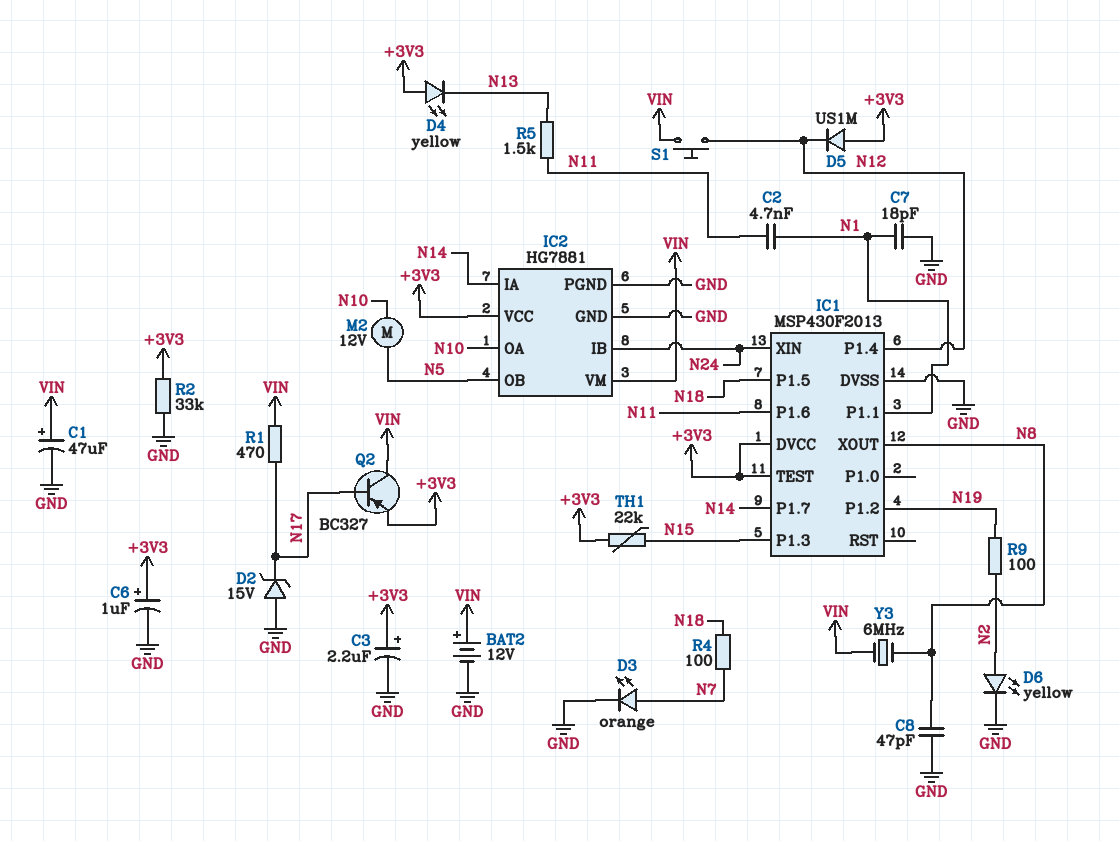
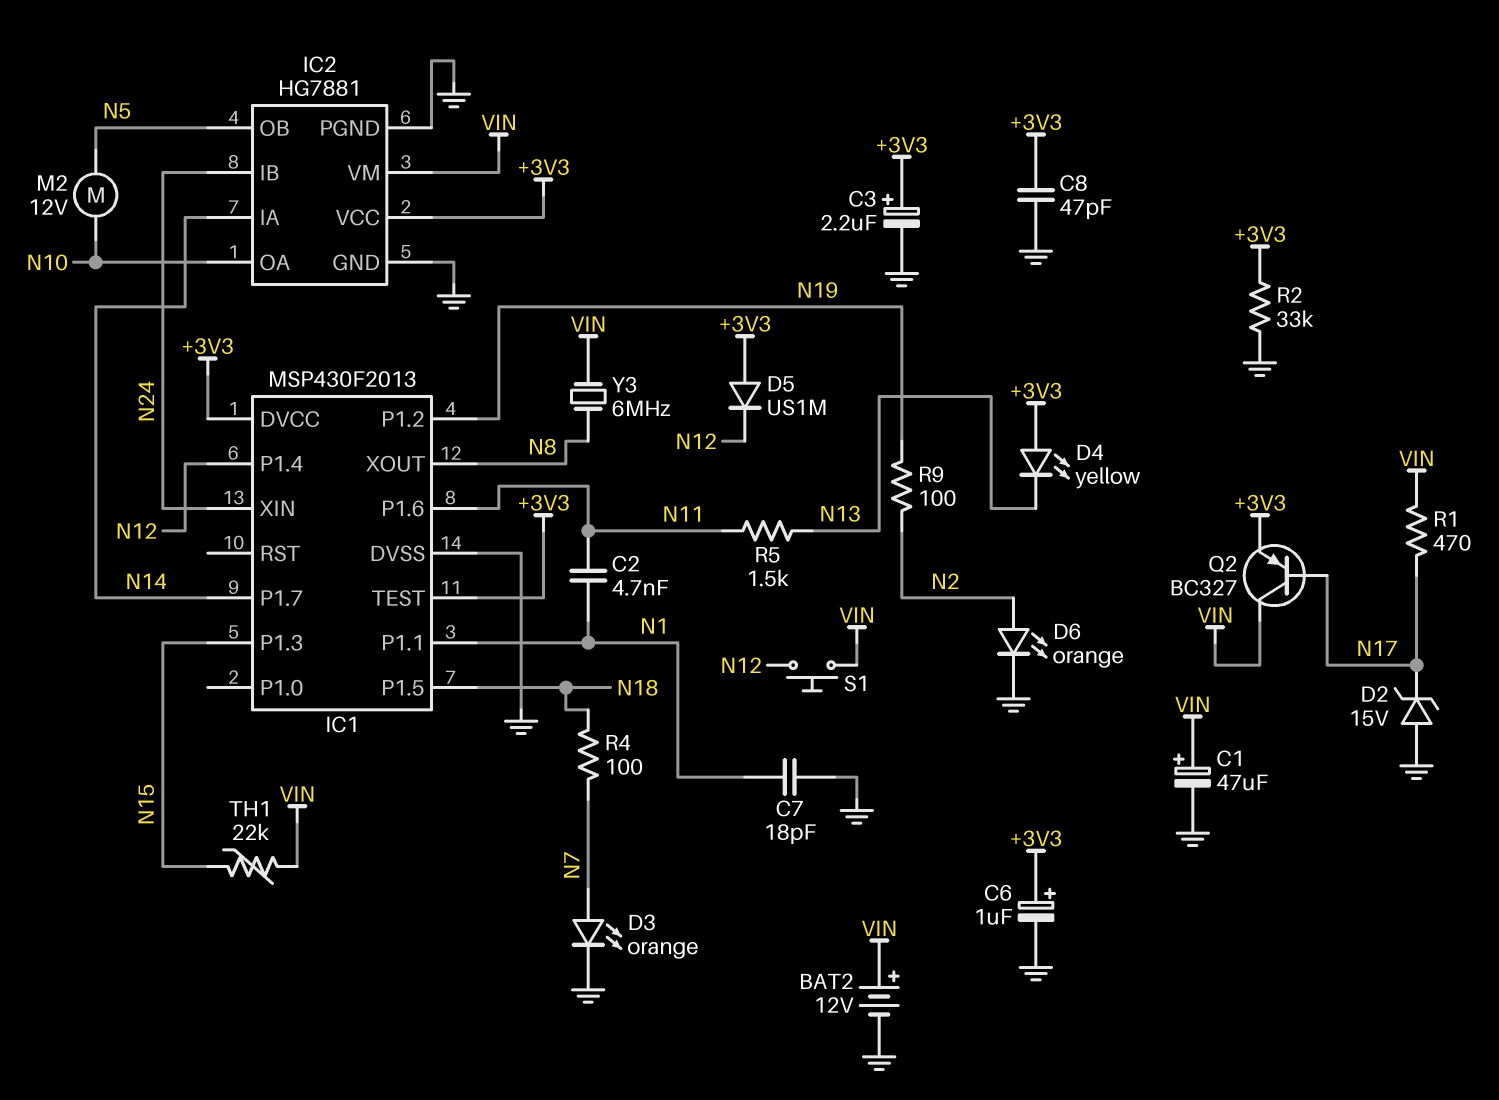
C8: 47pF (GND, N8) -> 47pF (+3V3, GND)
D6: LED yellow (A N2, K GND) -> LED orange (A N2, K GND)
TH1: 22k (+3V3, N15) -> 22k (N15, VIN)

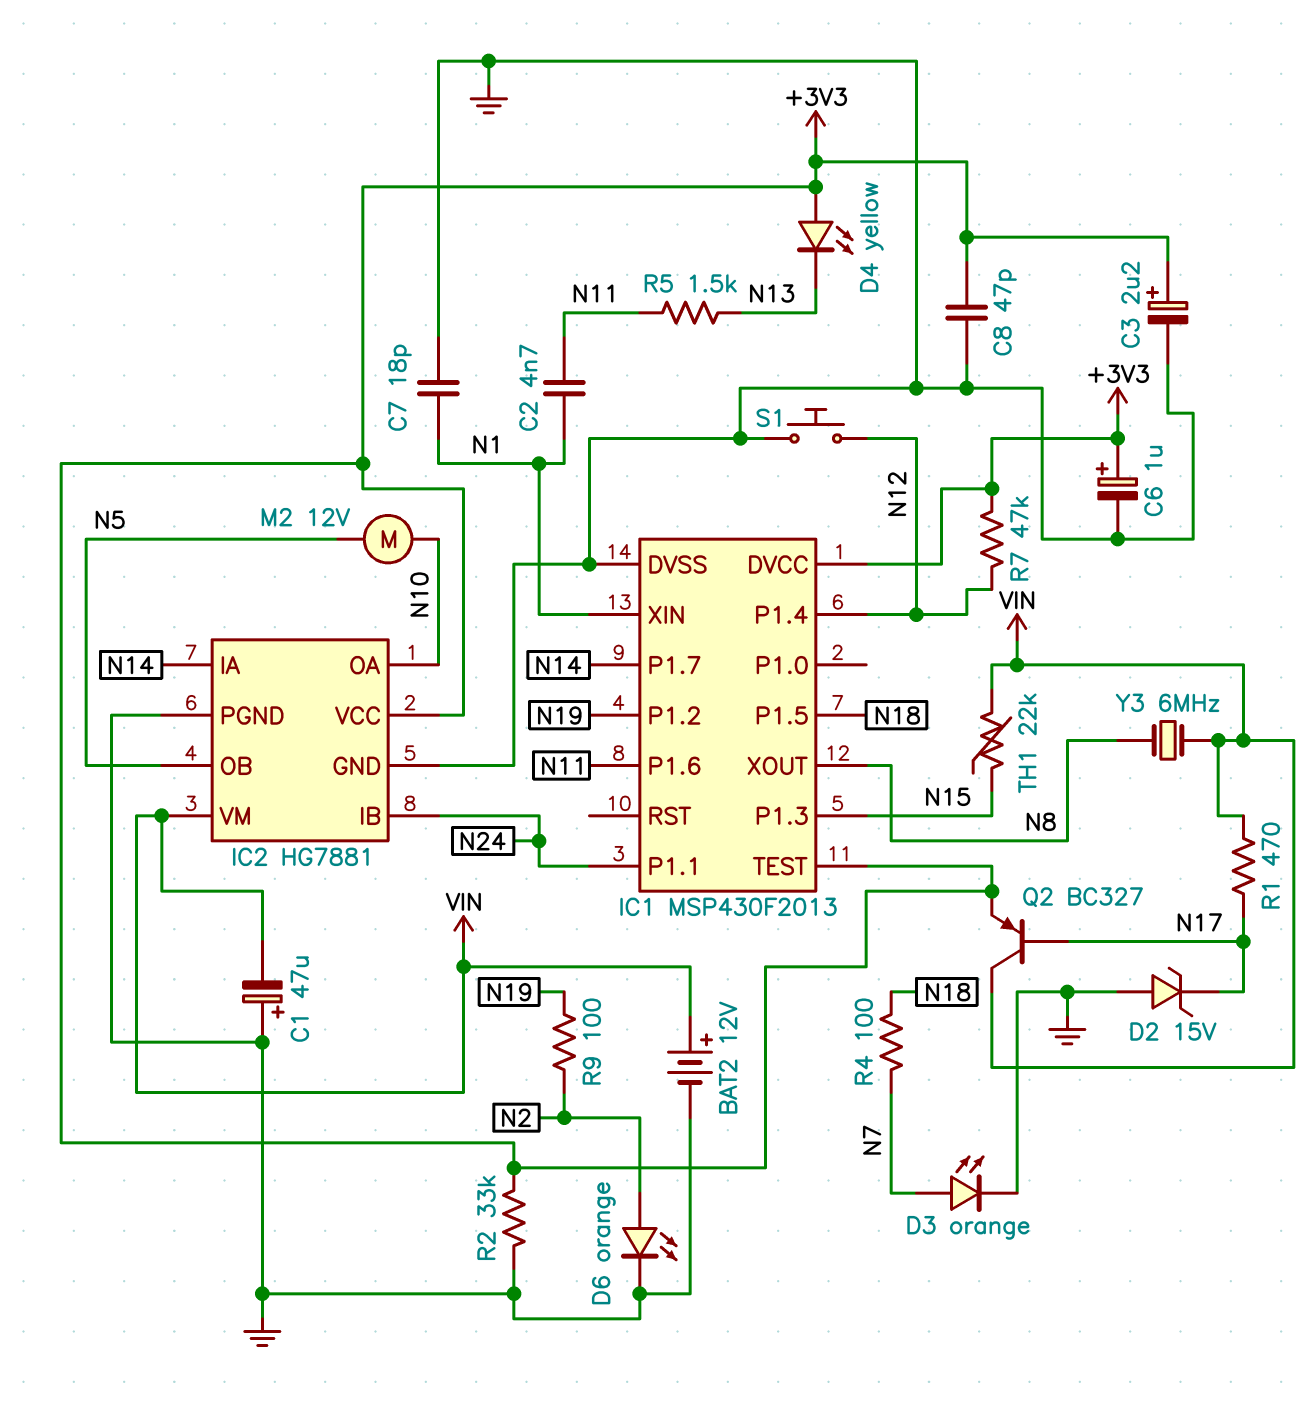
C1: 47uF (plus VIN, minus GND) -> 47uF (plus GND, minus VIN)
D5: diode US1M (A +3V3, K N12) -> none
IC1 pin P1.1: N1 -> N24
IC1 pin XIN: N24 -> N1
R7: none -> 47k (+3V3, N12)
S1: button (N12, VIN) -> button (GND, N12)

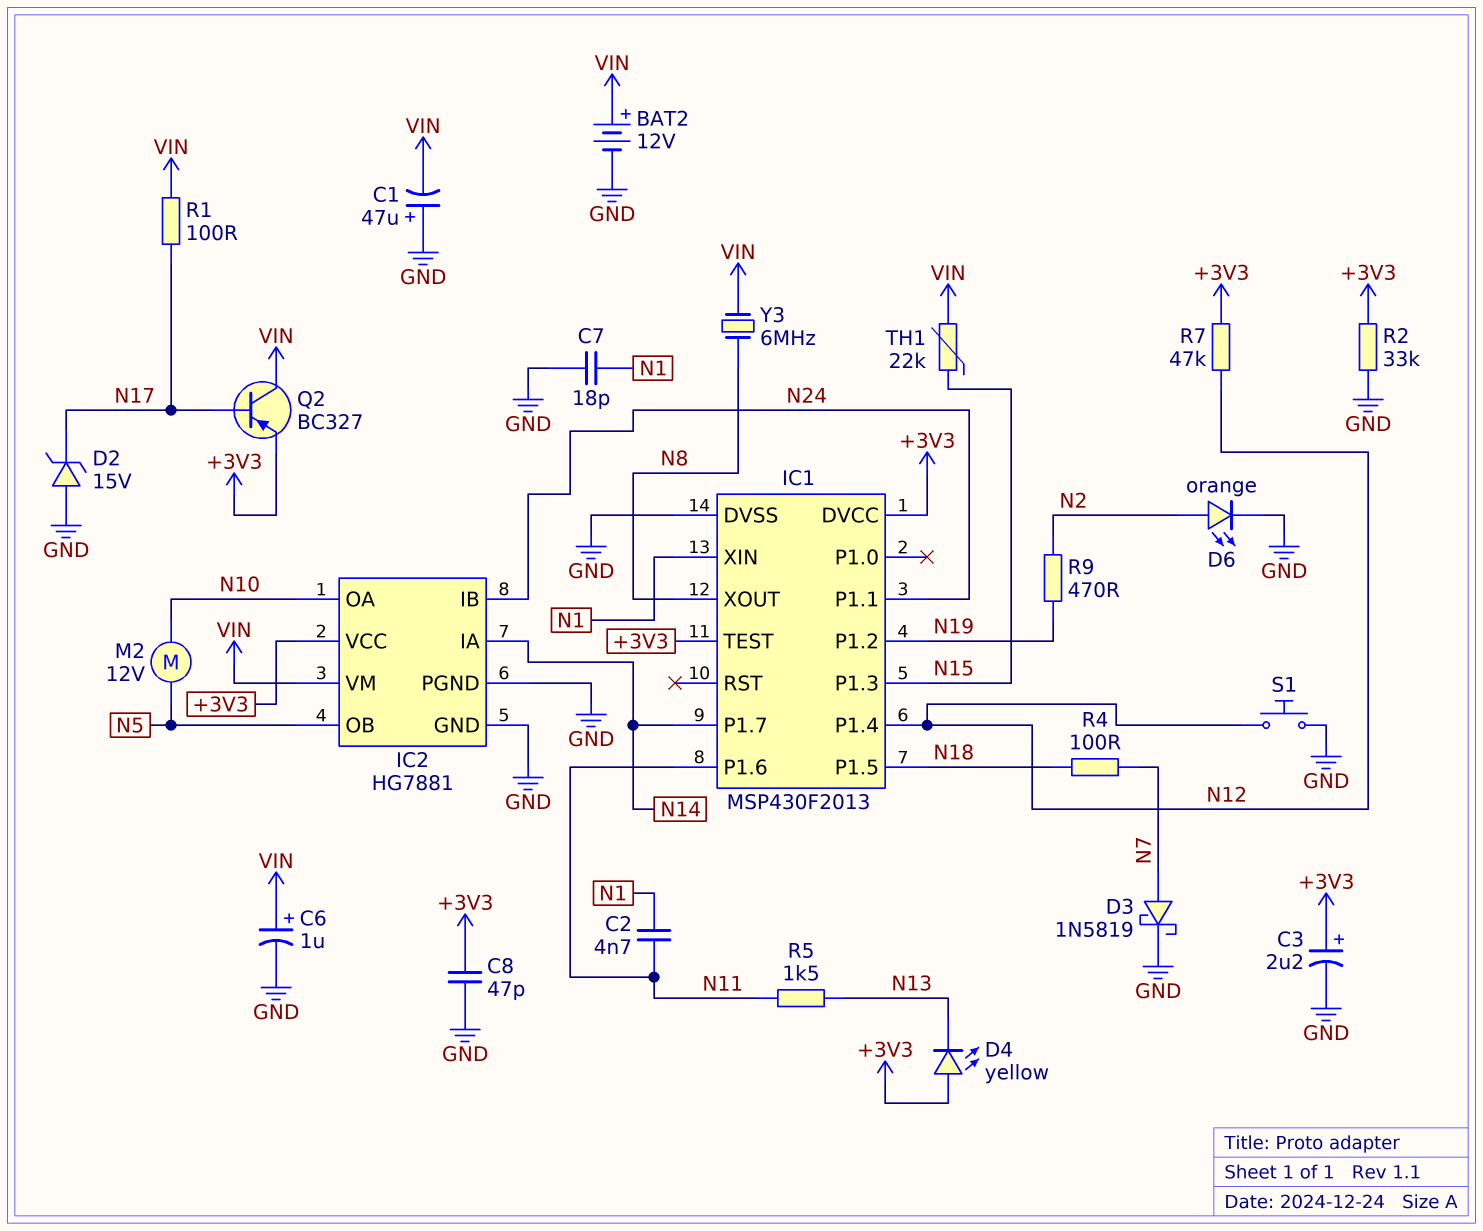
C6: 1uF (plus +3V3, minus GND) -> 1uF (plus VIN, minus GND)
D3: LED orange (A N7, K GND) -> schottky 1N5819 (A N7, K GND)
R1: 470 (N17, VIN) -> 100 (N17, VIN)
R9: 100 (N2, N19) -> 470 (N2, N19)

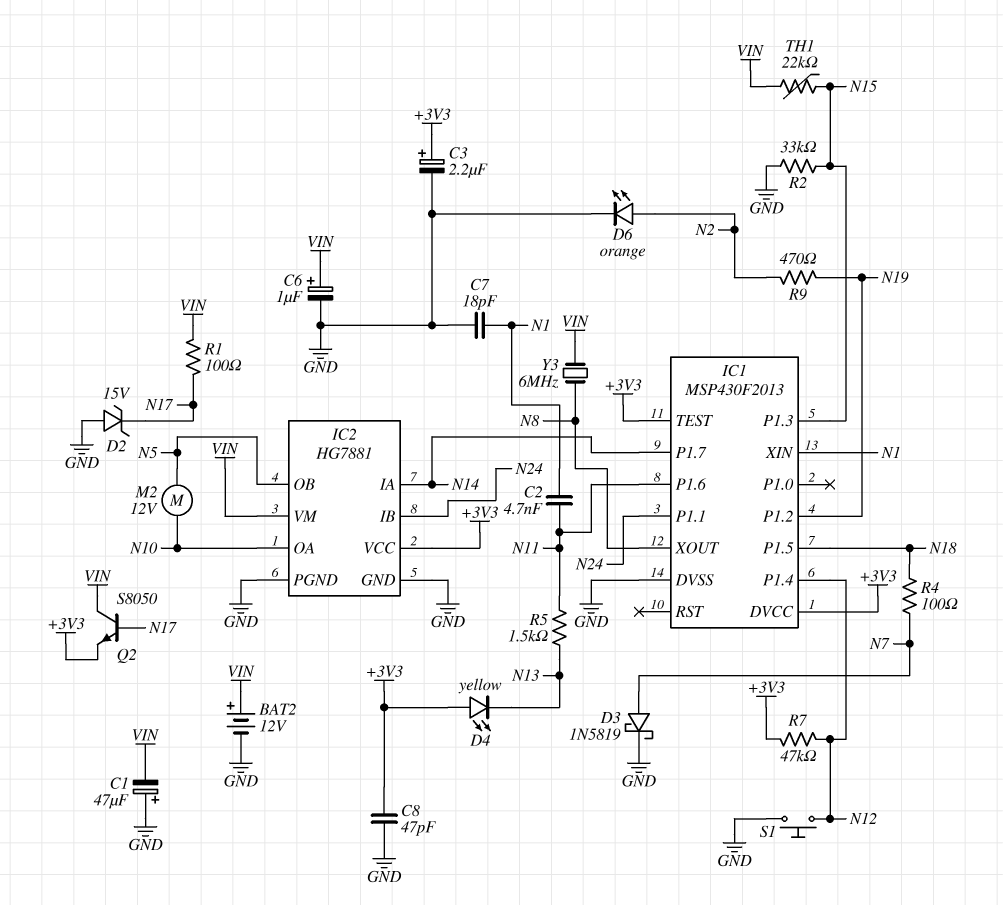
Q2: PNP BC327 (B N17, C VIN, E +3V3) -> NPN S8050 (B N17, C VIN, E +3V3)
R2: 33k (+3V3, GND) -> 33k (GND, N15)

